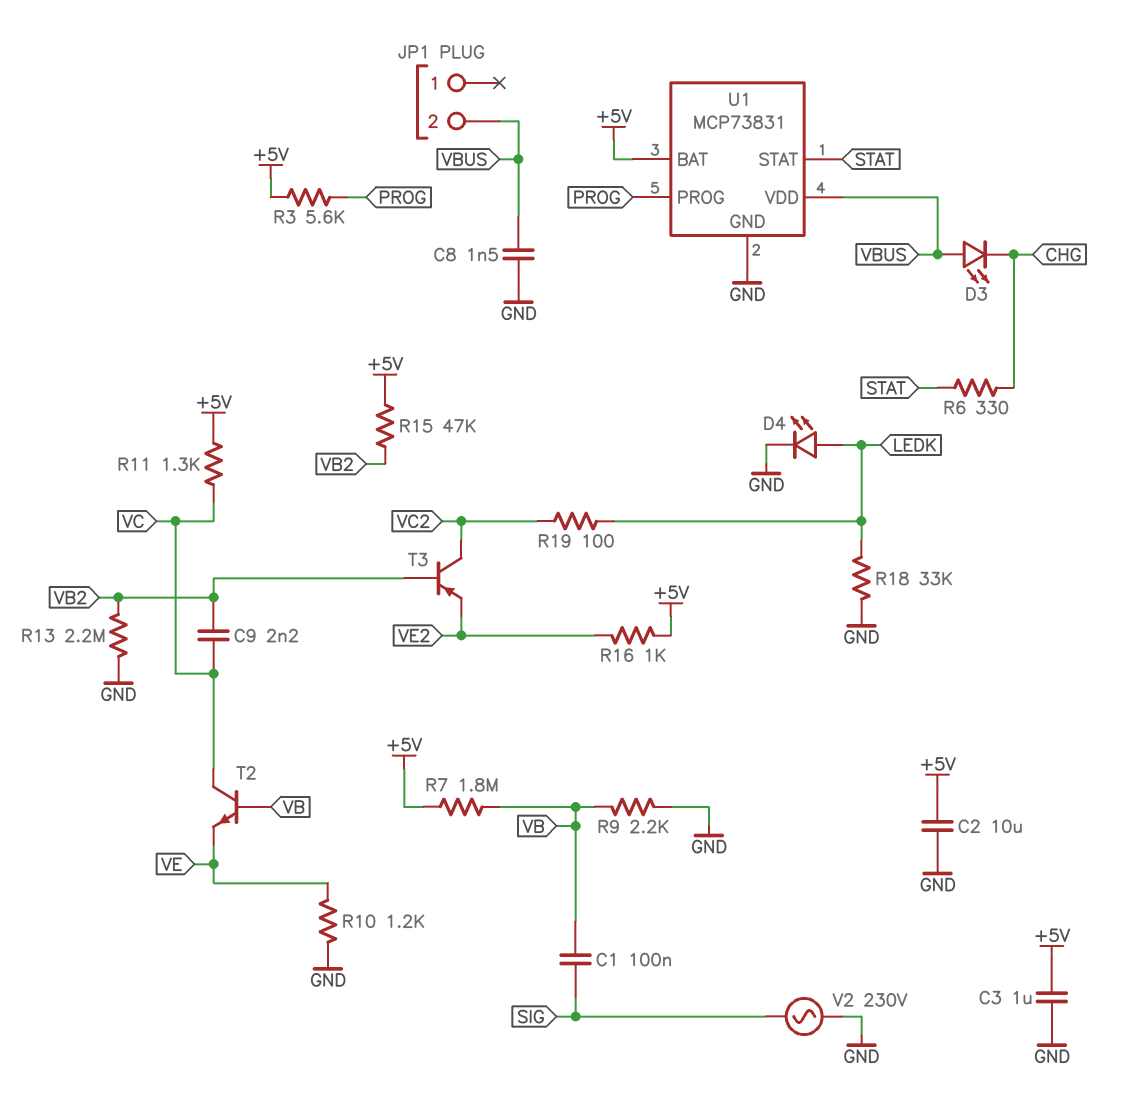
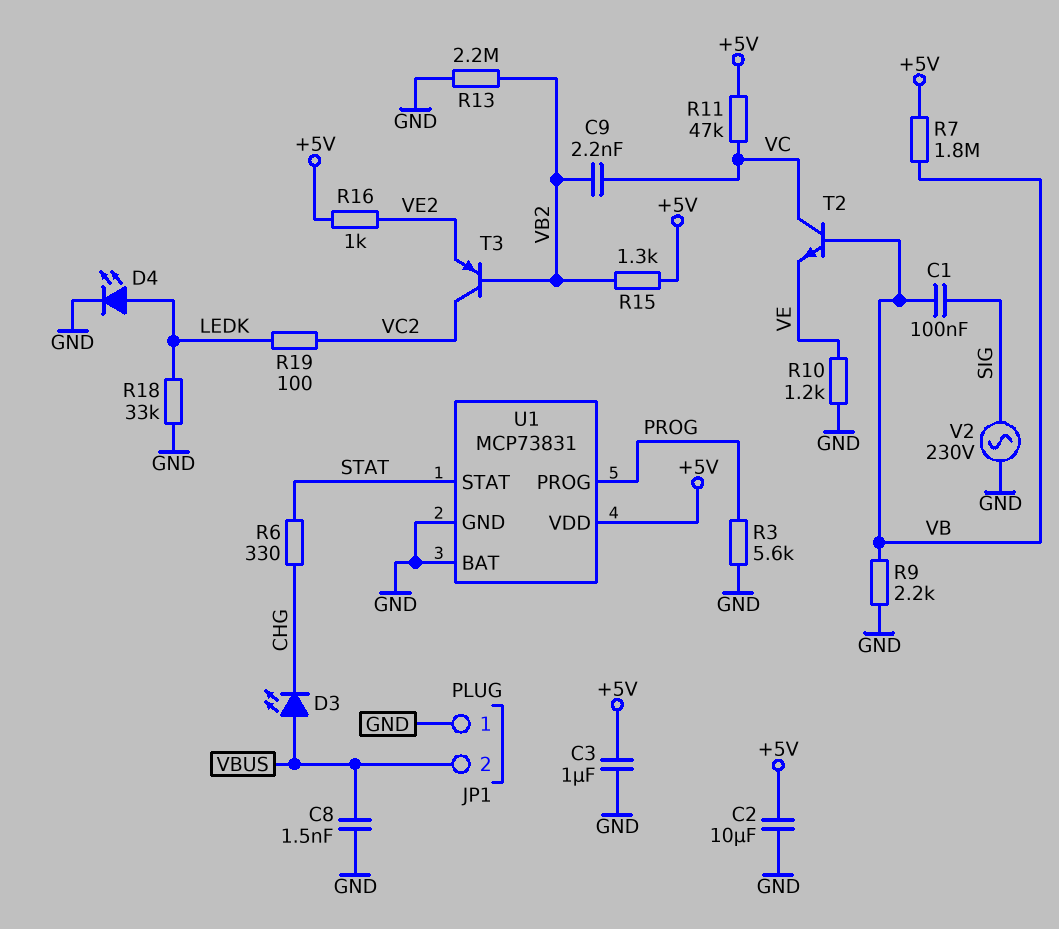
JP1 pin 1: none -> GND
R3: 5.6k (+5V, PROG) -> 5.6k (GND, PROG)
R11: 1.3k (+5V, VC) -> 47k (+5V, VC)
R15: 47k (+5V, VB2) -> 1.3k (+5V, VB2)
U1 pin BAT: +5V -> GND
U1 pin VDD: VBUS -> +5V

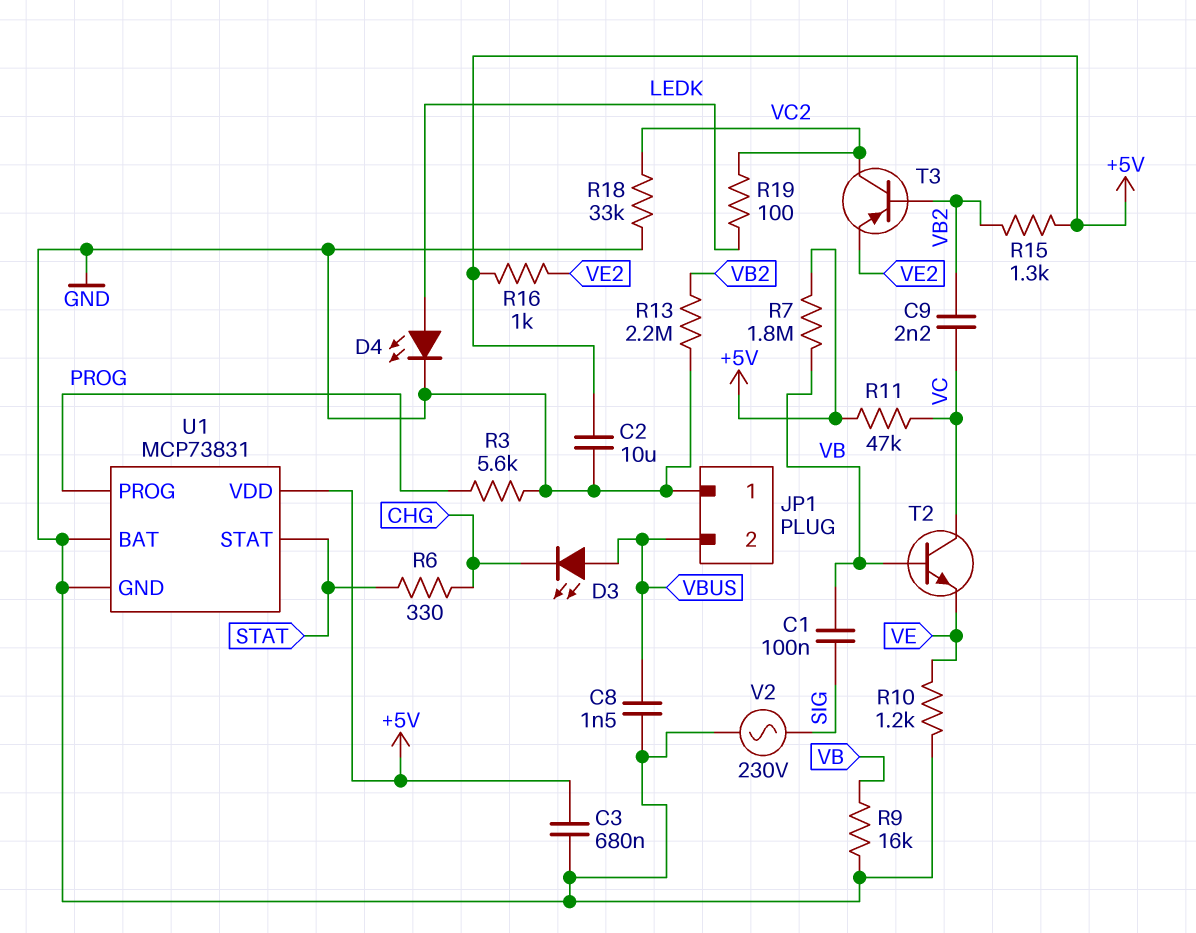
C3: 1uF (+5V, GND) -> 680nF (+5V, GND)
R9: 2.2k (GND, VB) -> 16k (GND, VB)
R18: 33k (GND, LEDK) -> 33k (GND, VC2)

